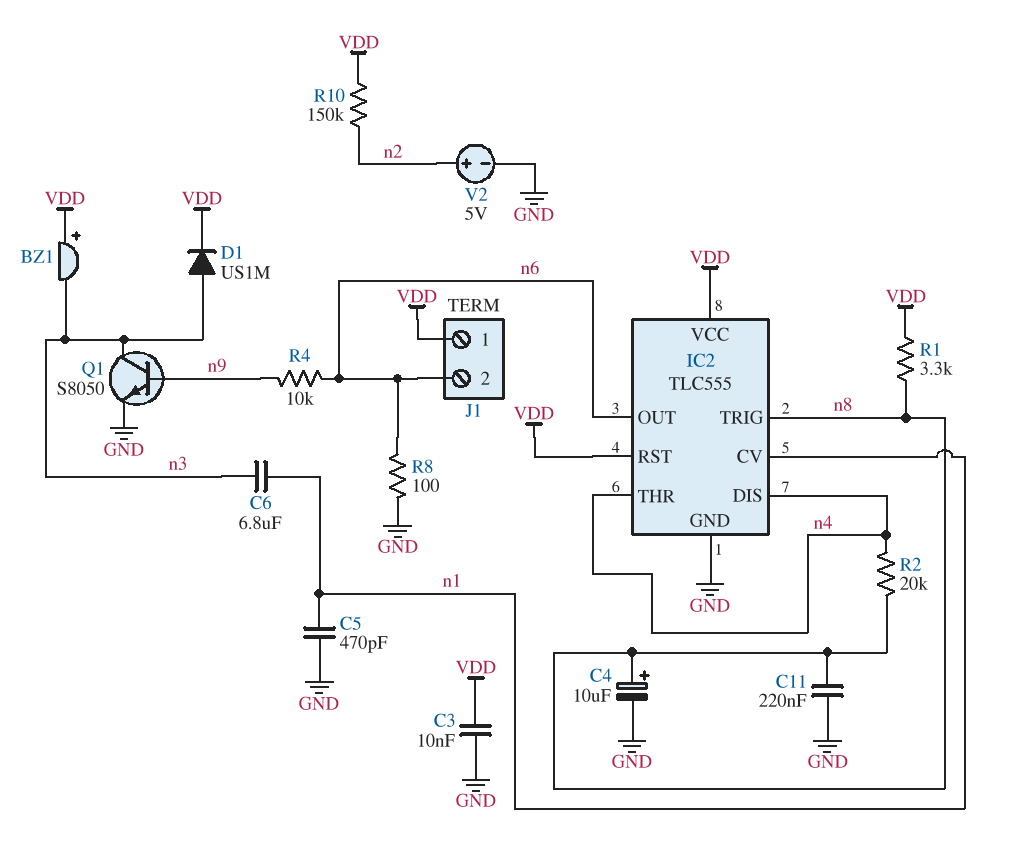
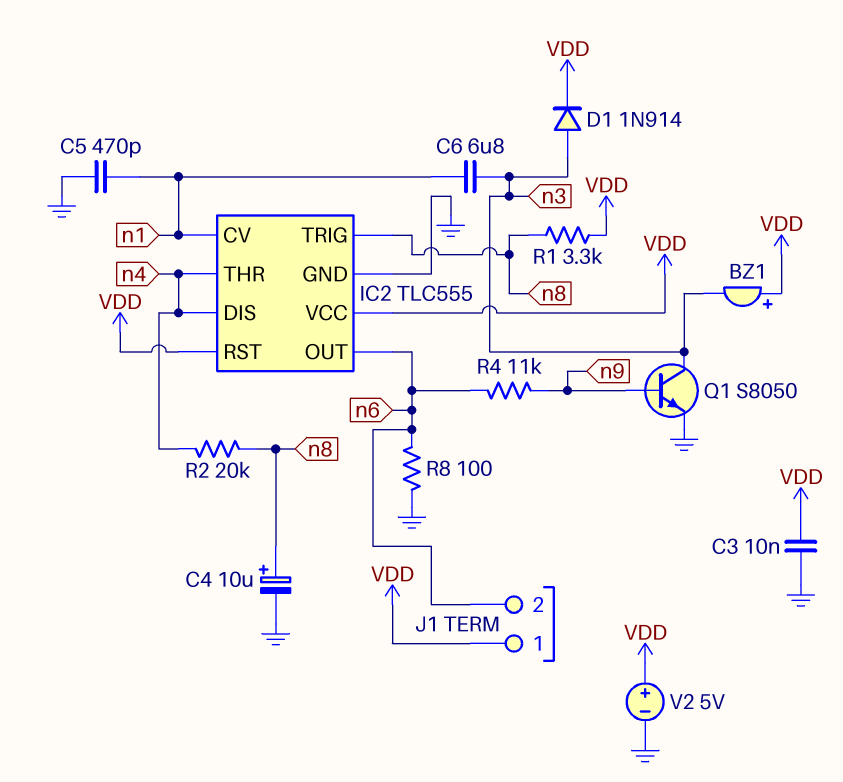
C11: 220nF (GND, n8) -> none
D1: diode US1M (A n3, K VDD) -> diode 1N914 (A n3, K VDD)
R4: 10k (n6, n9) -> 11k (n6, n9)
R10: 150k (VDD, n2) -> none
V2: 5V (plus n2, minus GND) -> 5V (plus VDD, minus GND)

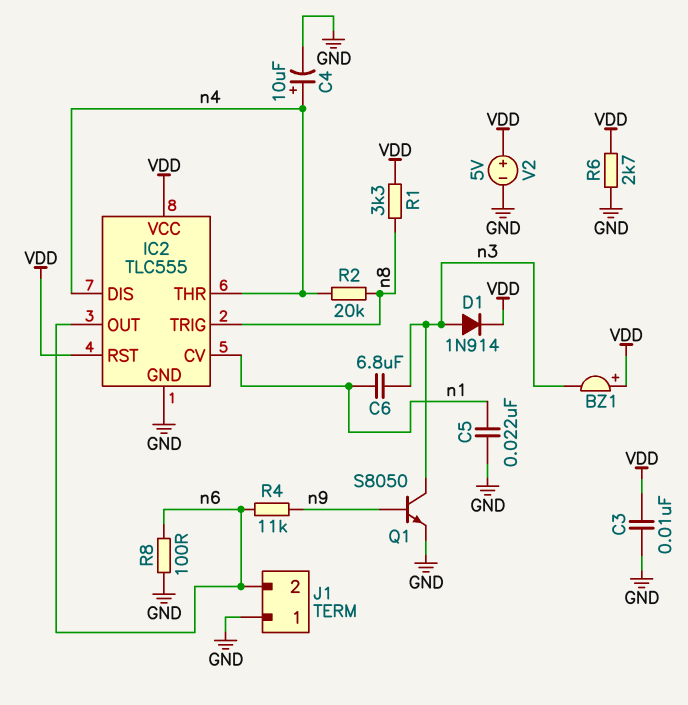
C4: 10uF (plus n8, minus GND) -> 10uF (plus n4, minus GND)
C5: 470pF (GND, n1) -> 22nF (GND, n1)
J1 pin 1: VDD -> GND
R6: none -> 2.7k (GND, VDD)

